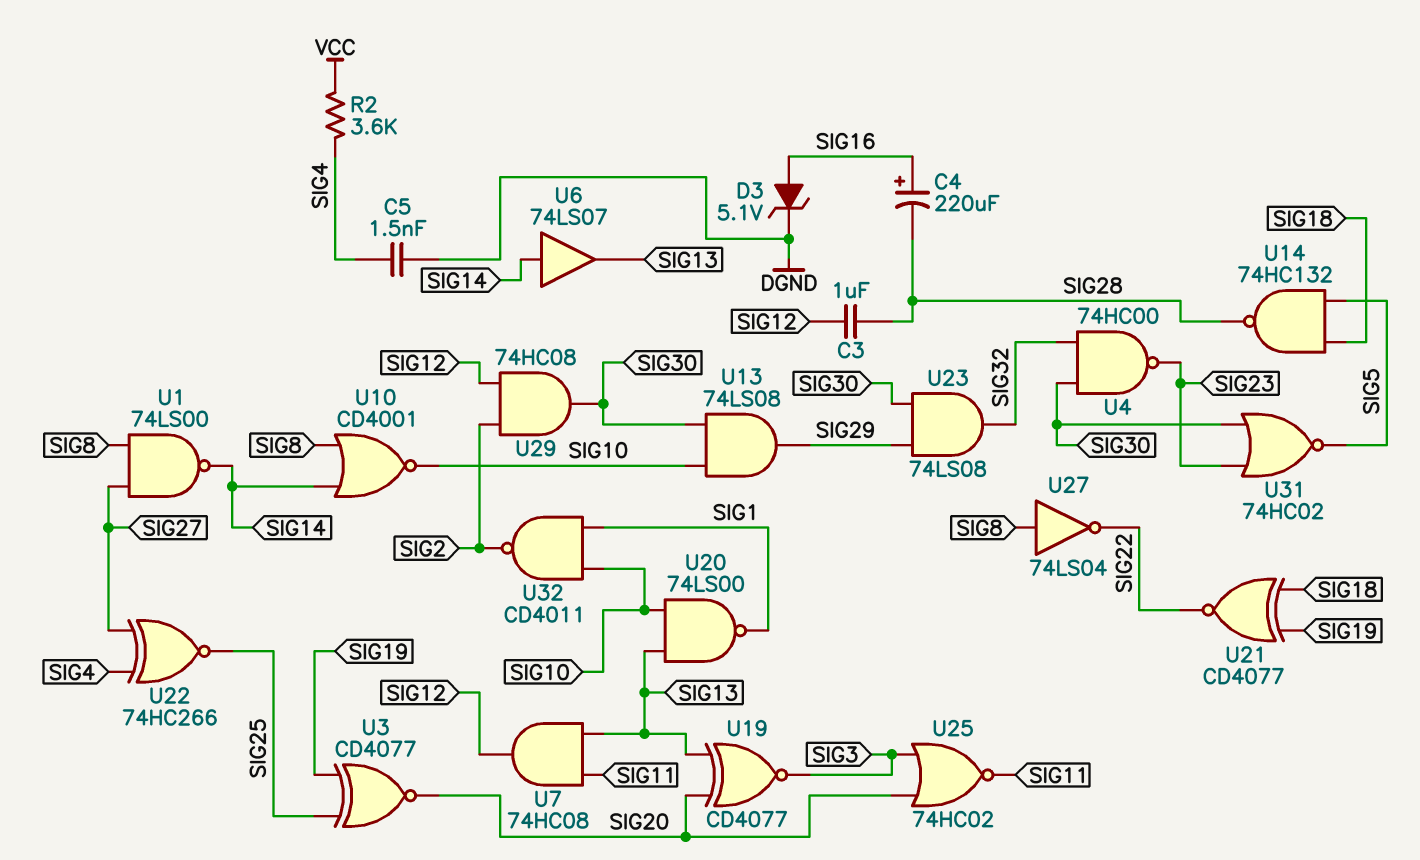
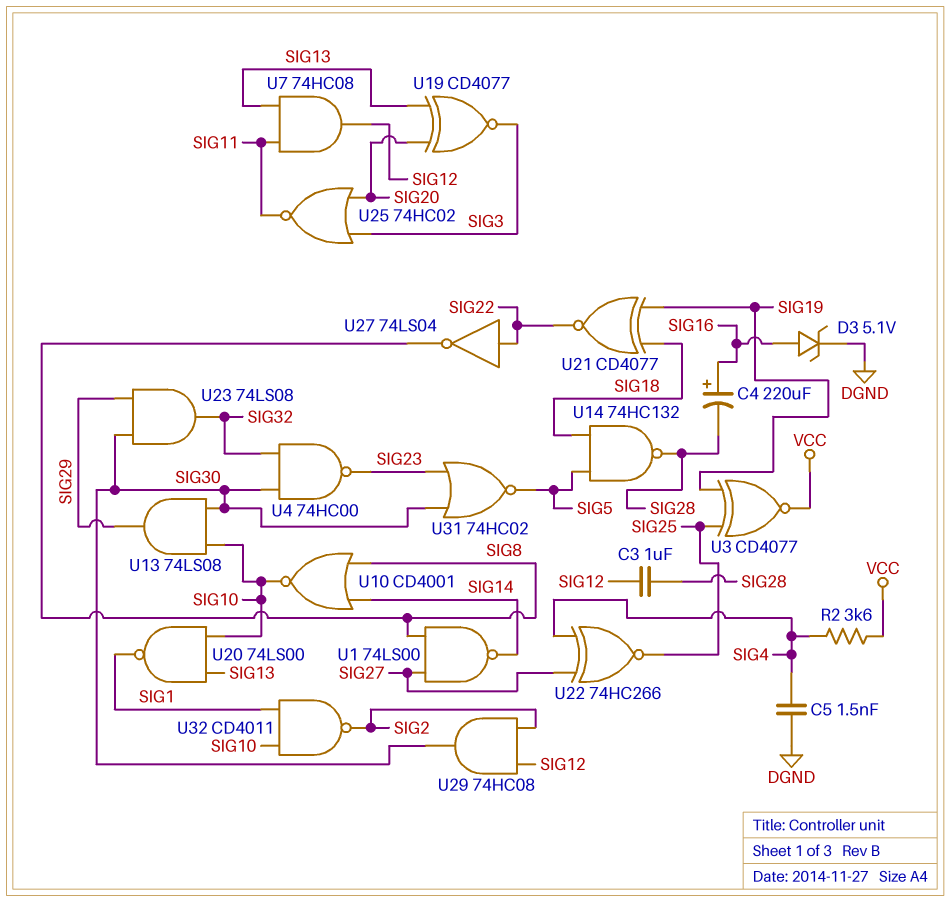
U3: XNOR CD4077 (in SIG19, in SIG25, out SIG20) -> XNOR CD4077 (in SIG19, in SIG25, out VCC)
U6: buffer 74LS07 (in SIG14, out SIG13) -> none
U27: NOT 74LS04 (in SIG8, out SIG22) -> NOT 74LS04 (in SIG22, out SIG8)

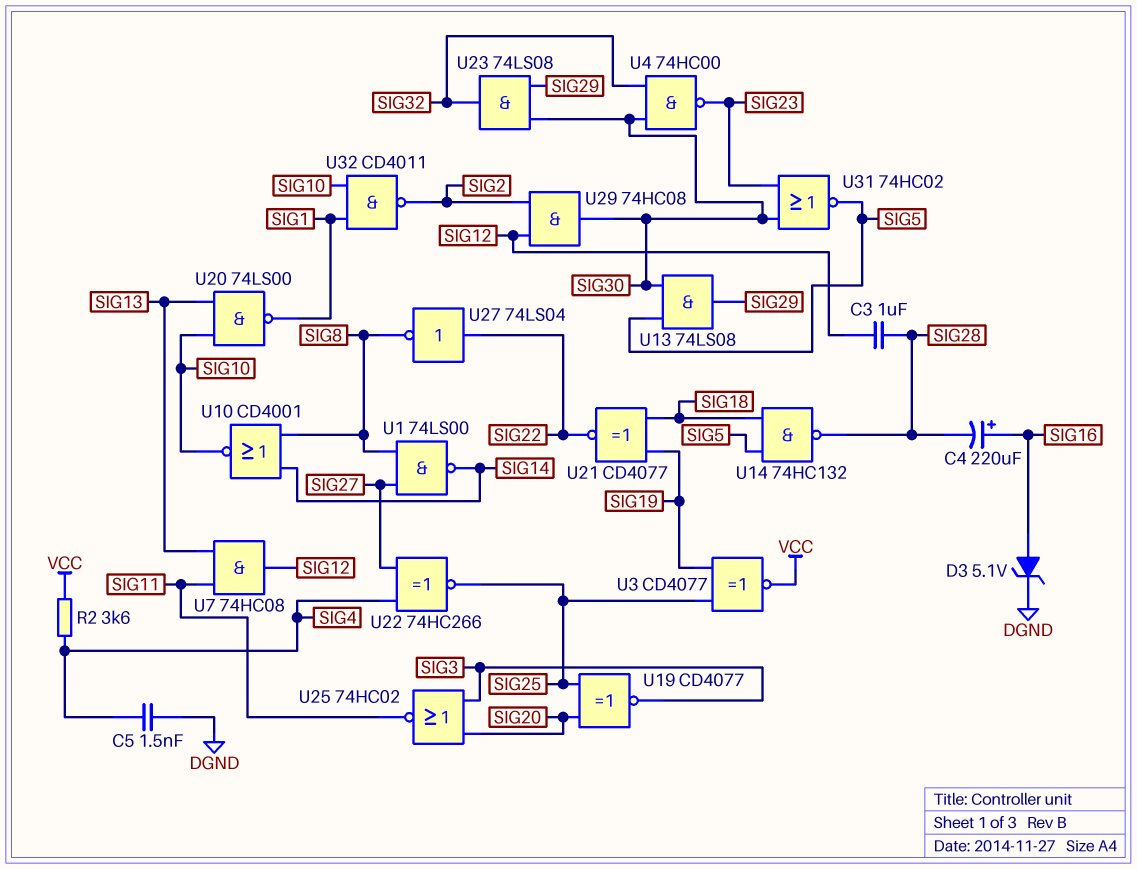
U13: AND 74LS08 (in SIG10, in SIG30, out SIG29) -> AND 74LS08 (in SIG5, in SIG30, out SIG29)
U19: XNOR CD4077 (in SIG13, in SIG20, out SIG3) -> XNOR CD4077 (in SIG20, in SIG25, out SIG3)

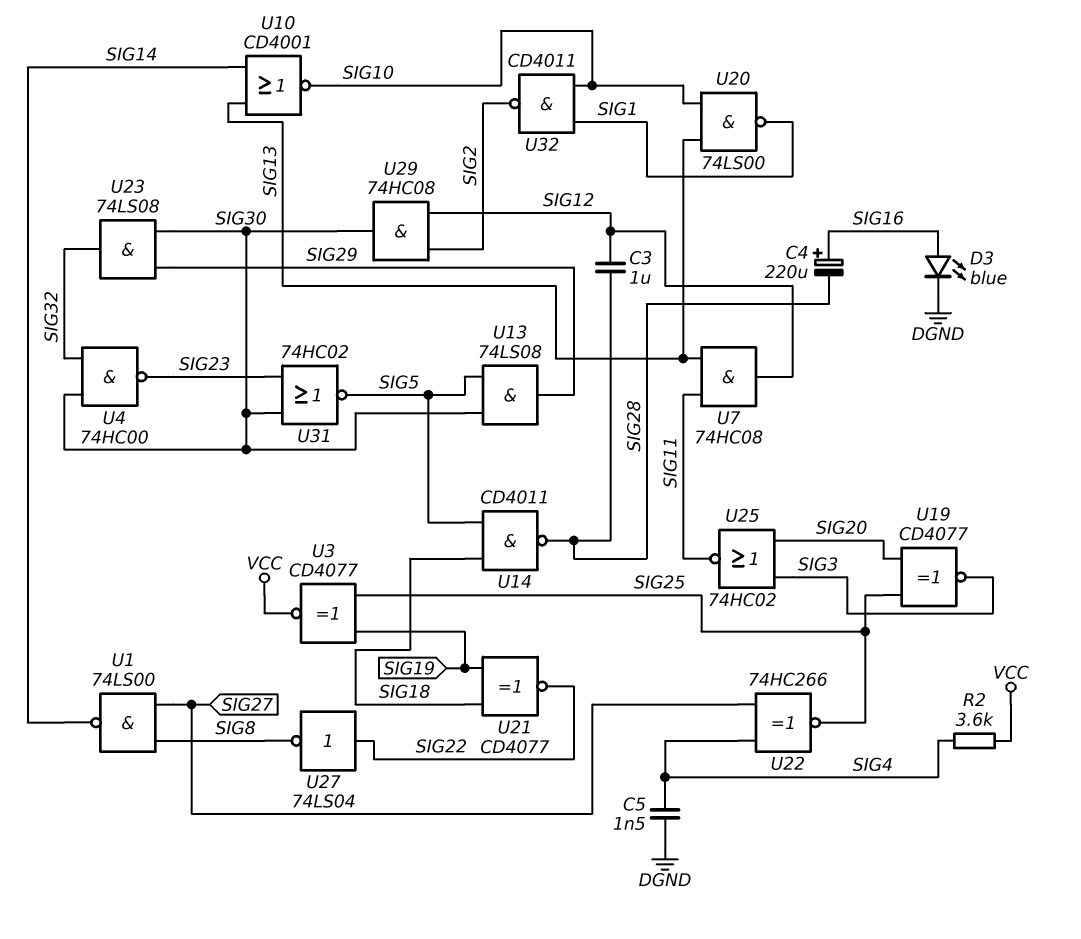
D3: zener 5.1V (A SIG16, K DGND) -> LED blue (A SIG16, K DGND)
U10: NOR CD4001 (in SIG8, in SIG14, out SIG10) -> NOR CD4001 (in SIG13, in SIG14, out SIG10)
U14: NAND 74HC132 (in SIG5, in SIG18, out SIG28) -> NAND CD4011 (in SIG5, in SIG18, out SIG28)

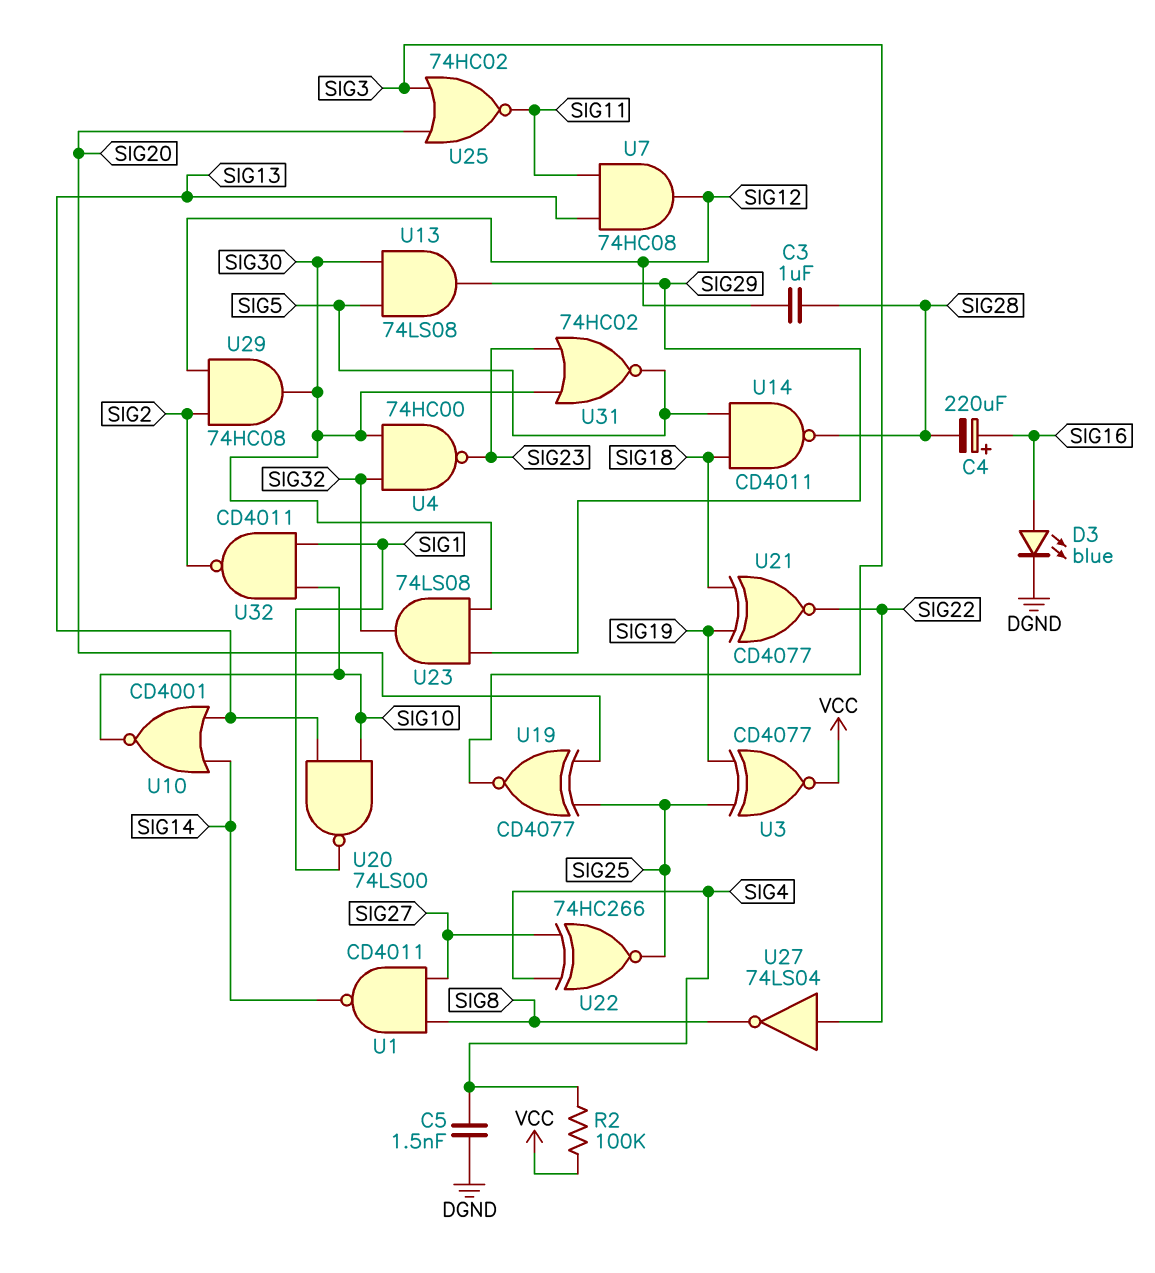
R2: 3.6k (SIG4, VCC) -> 100k (SIG4, VCC)
U1: NAND 74LS00 (in SIG8, in SIG27, out SIG14) -> NAND CD4011 (in SIG8, in SIG27, out SIG14)

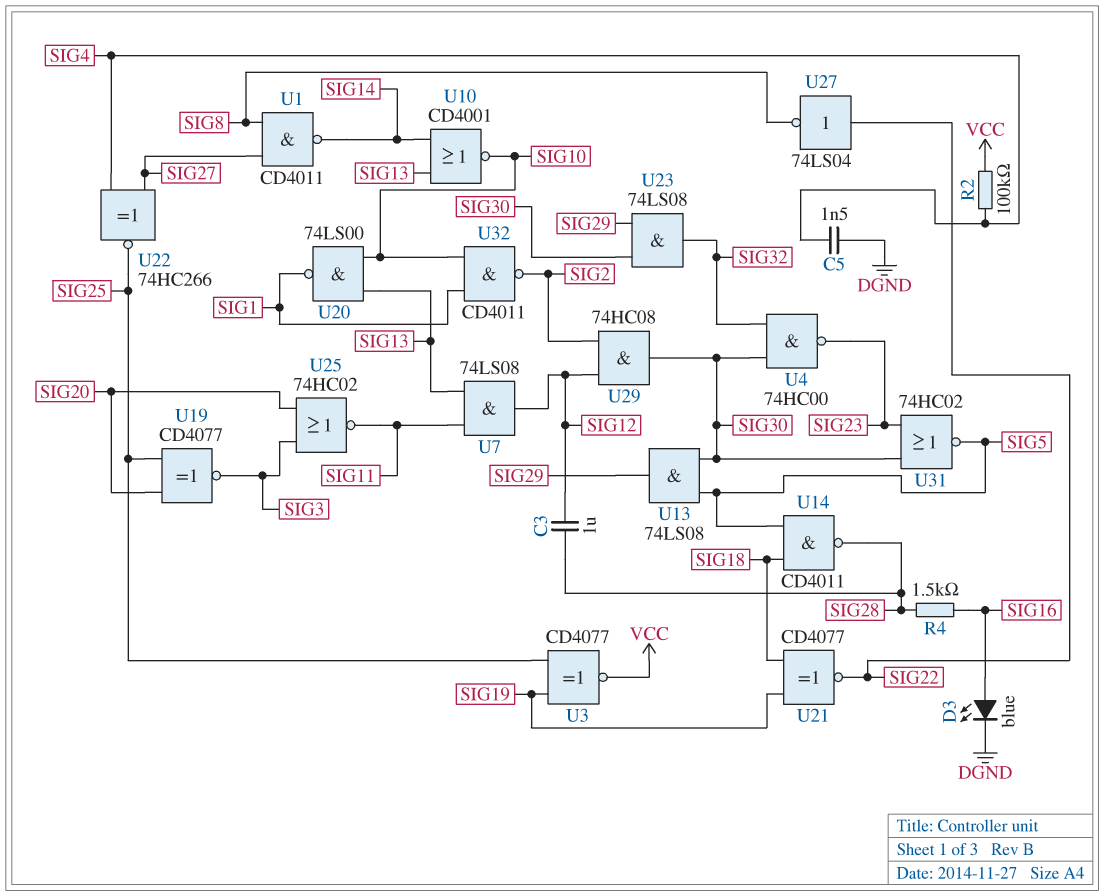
C4: 220uF (plus SIG16, minus SIG28) -> none
R4: none -> 1.5k (SIG16, SIG28)
U7: AND 74HC08 (in SIG11, in SIG13, out SIG12) -> AND 74LS08 (in SIG11, in SIG13, out SIG12)

